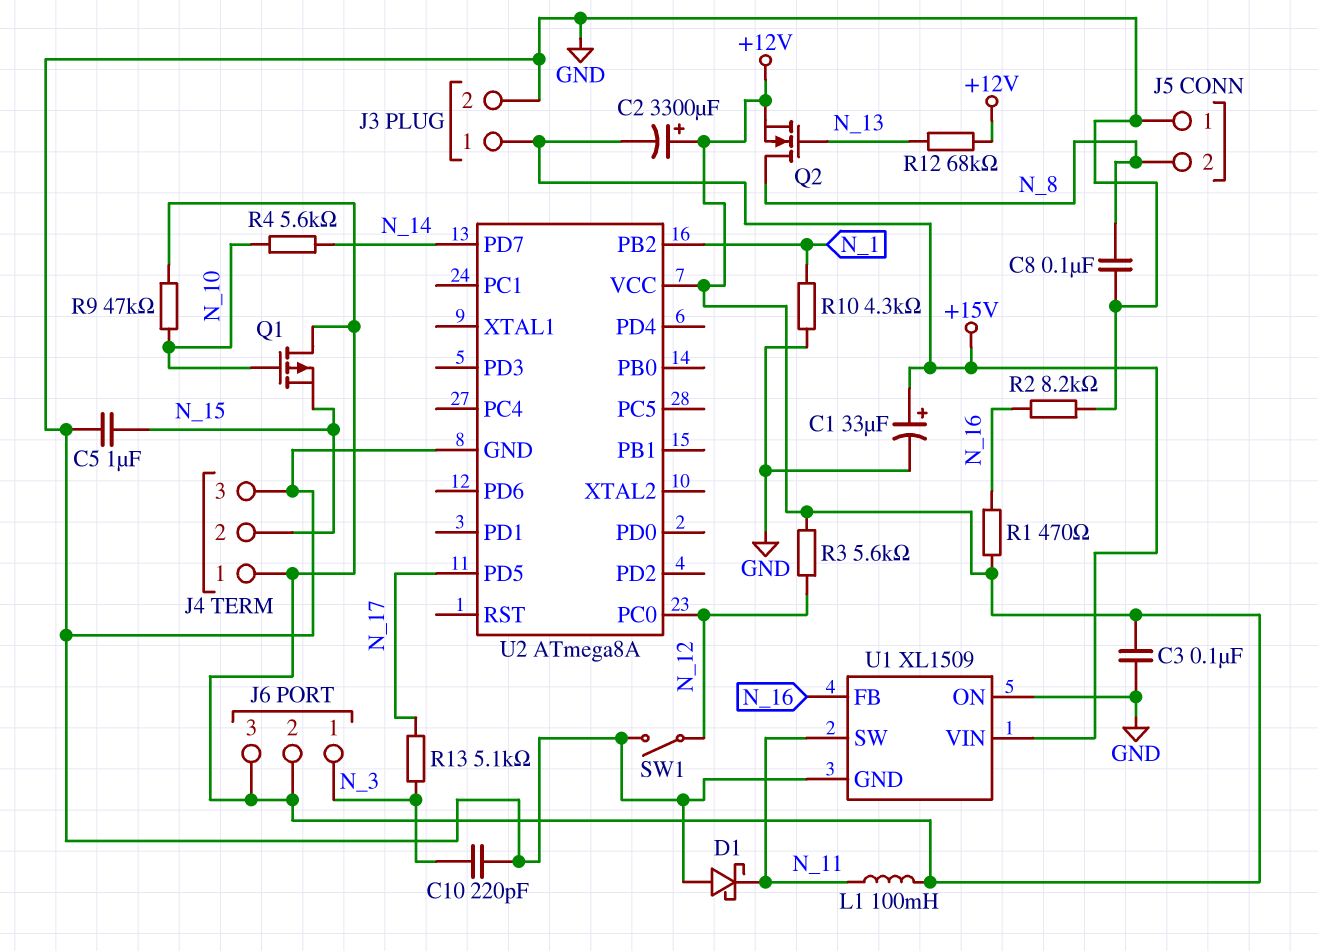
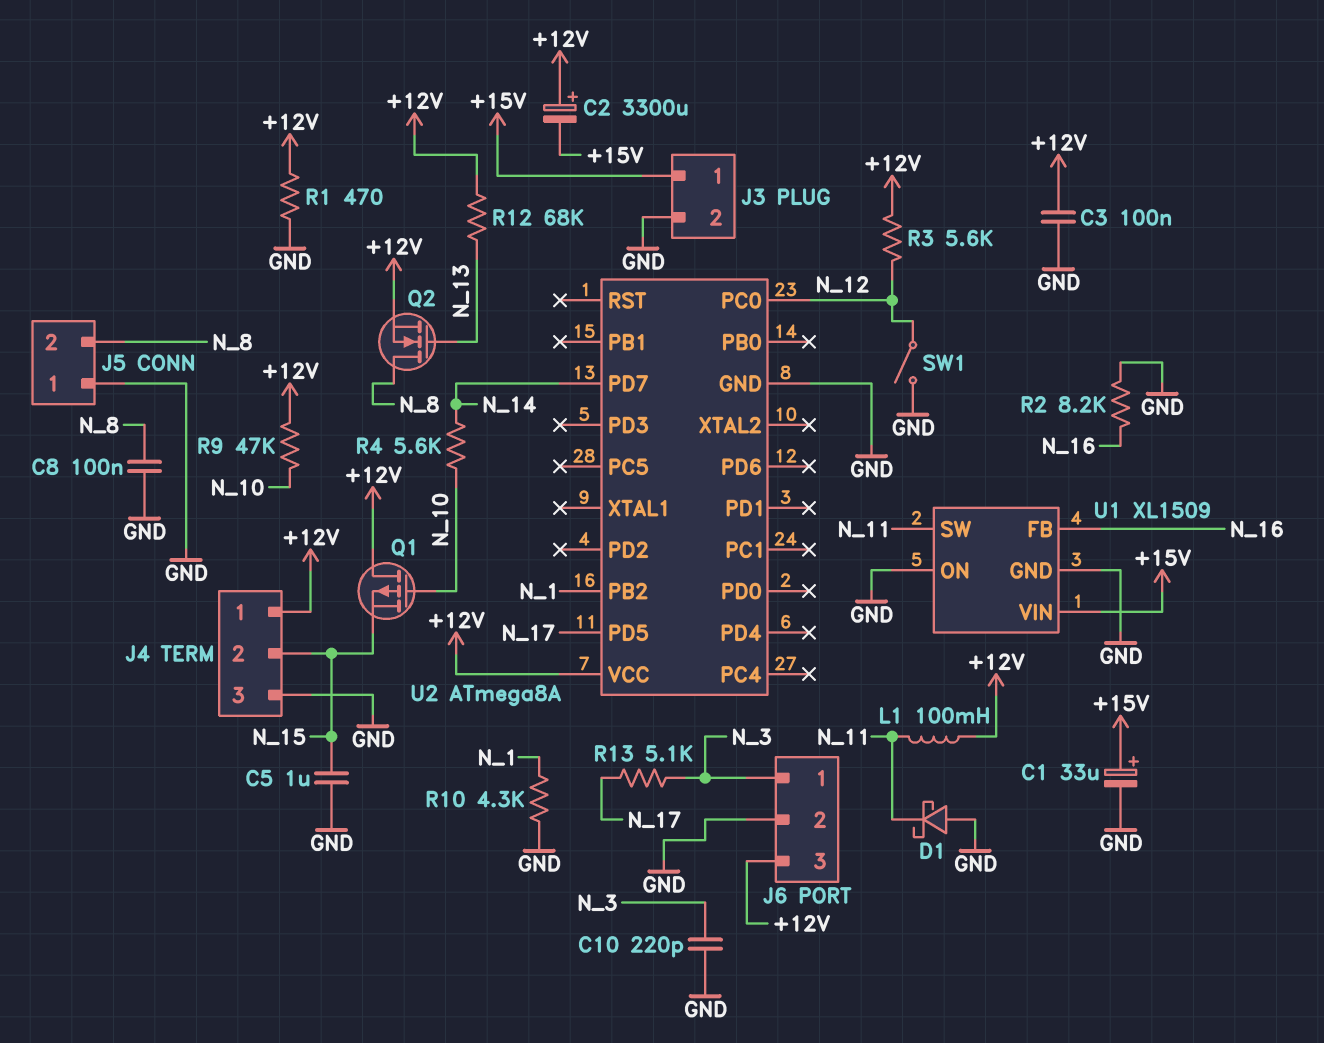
J6 pin 2: +12V -> GND
R1: 470 (+12V, N_16) -> 470 (+12V, GND)

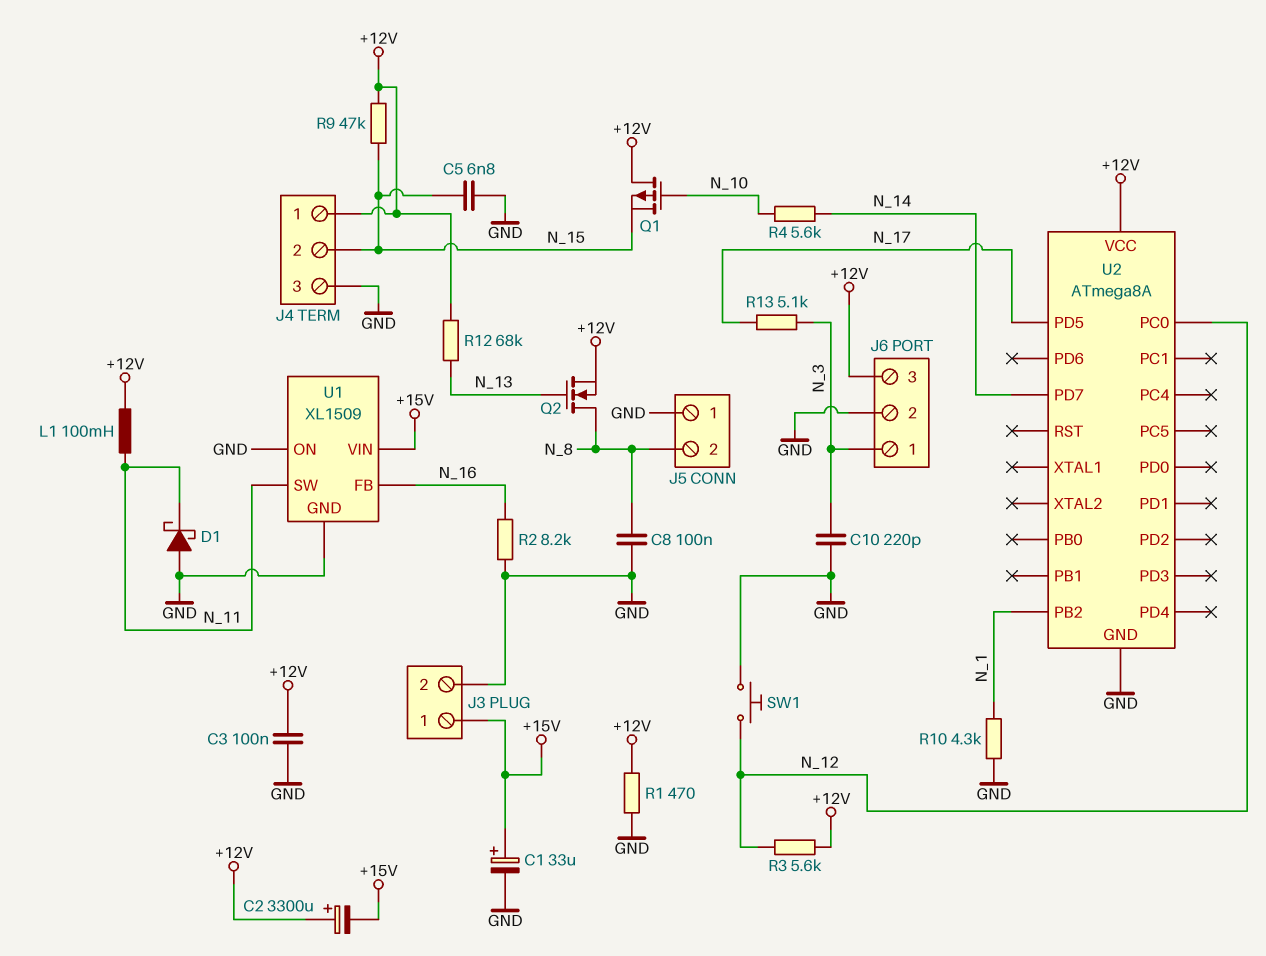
C5: 1uF (GND, N_15) -> 6.8nF (GND, N_15)
R9: 47k (+12V, N_10) -> 47k (+12V, N_15)
SW1: switch (GND, N_12) -> button (GND, N_12)

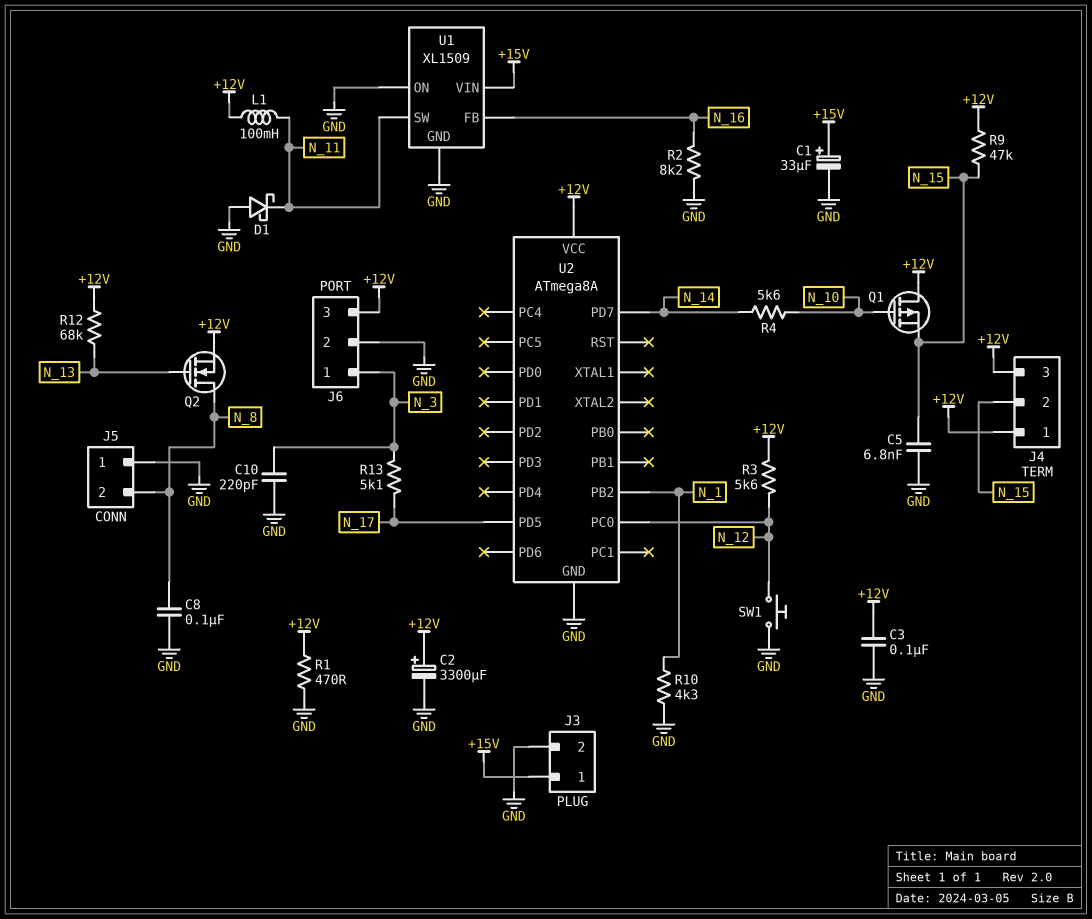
C2: 3300uF (plus +12V, minus +15V) -> 3300uF (plus +12V, minus GND)
J4 pin 3: GND -> +12V

